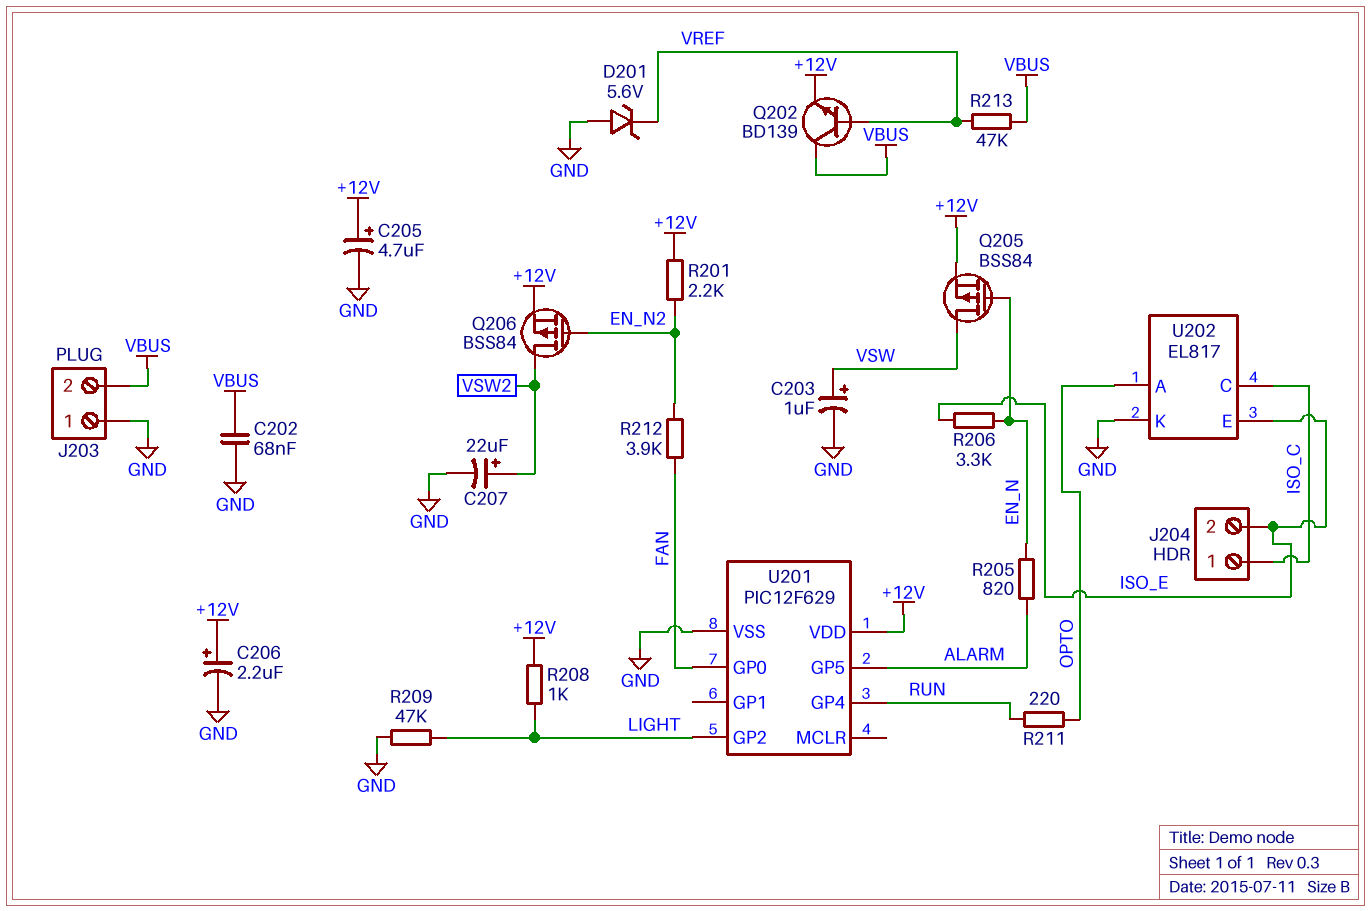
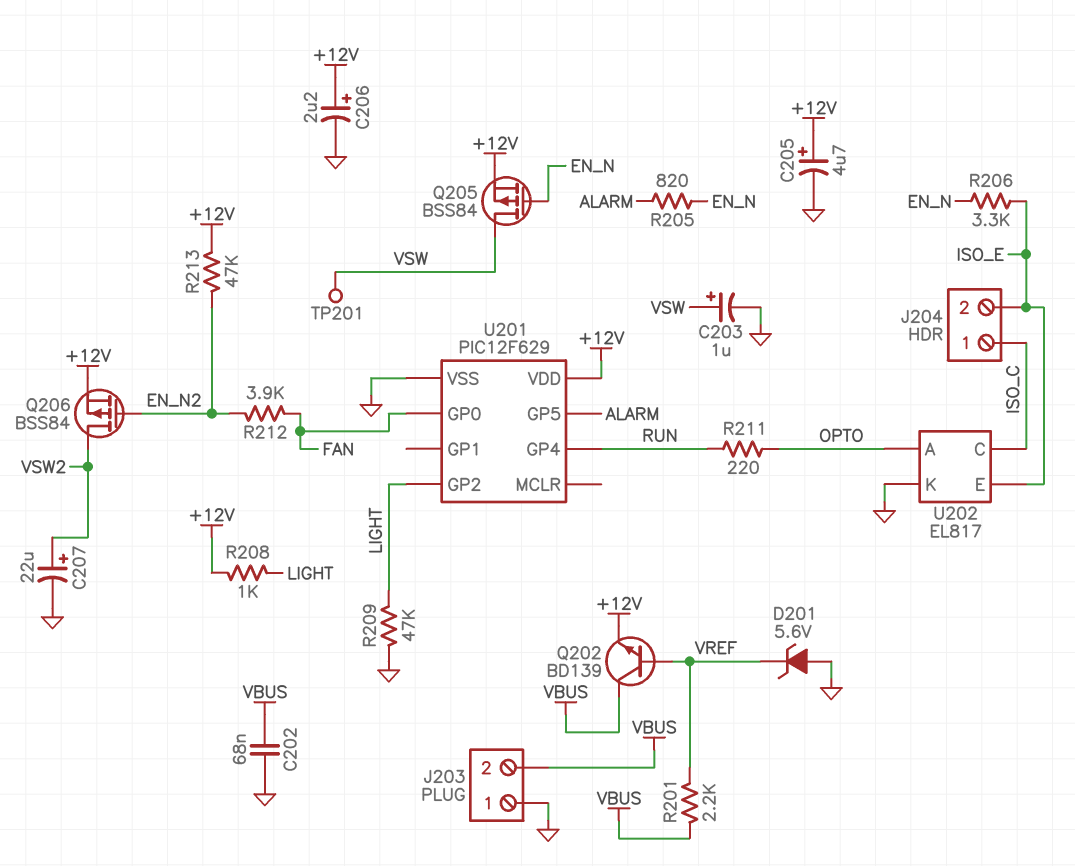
R201: 2.2k (+12V, EN_N2) -> 2.2k (VBUS, VREF)
R213: 47k (VBUS, VREF) -> 47k (+12V, EN_N2)
TP201: none -> test point (VSW)

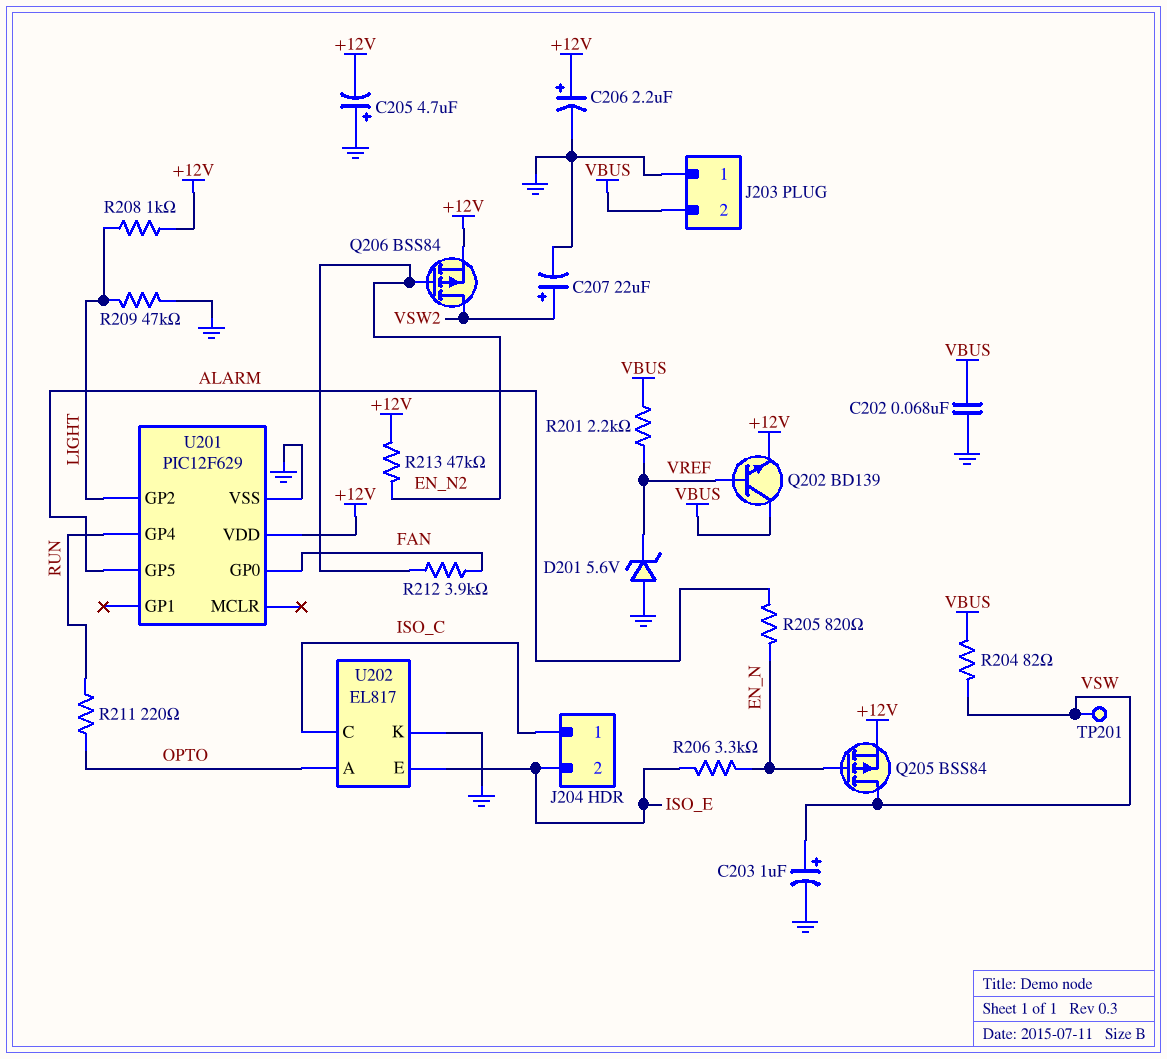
C205: 4.7uF (plus +12V, minus GND) -> 4.7uF (plus GND, minus +12V)
R204: none -> 82 (VBUS, VSW)

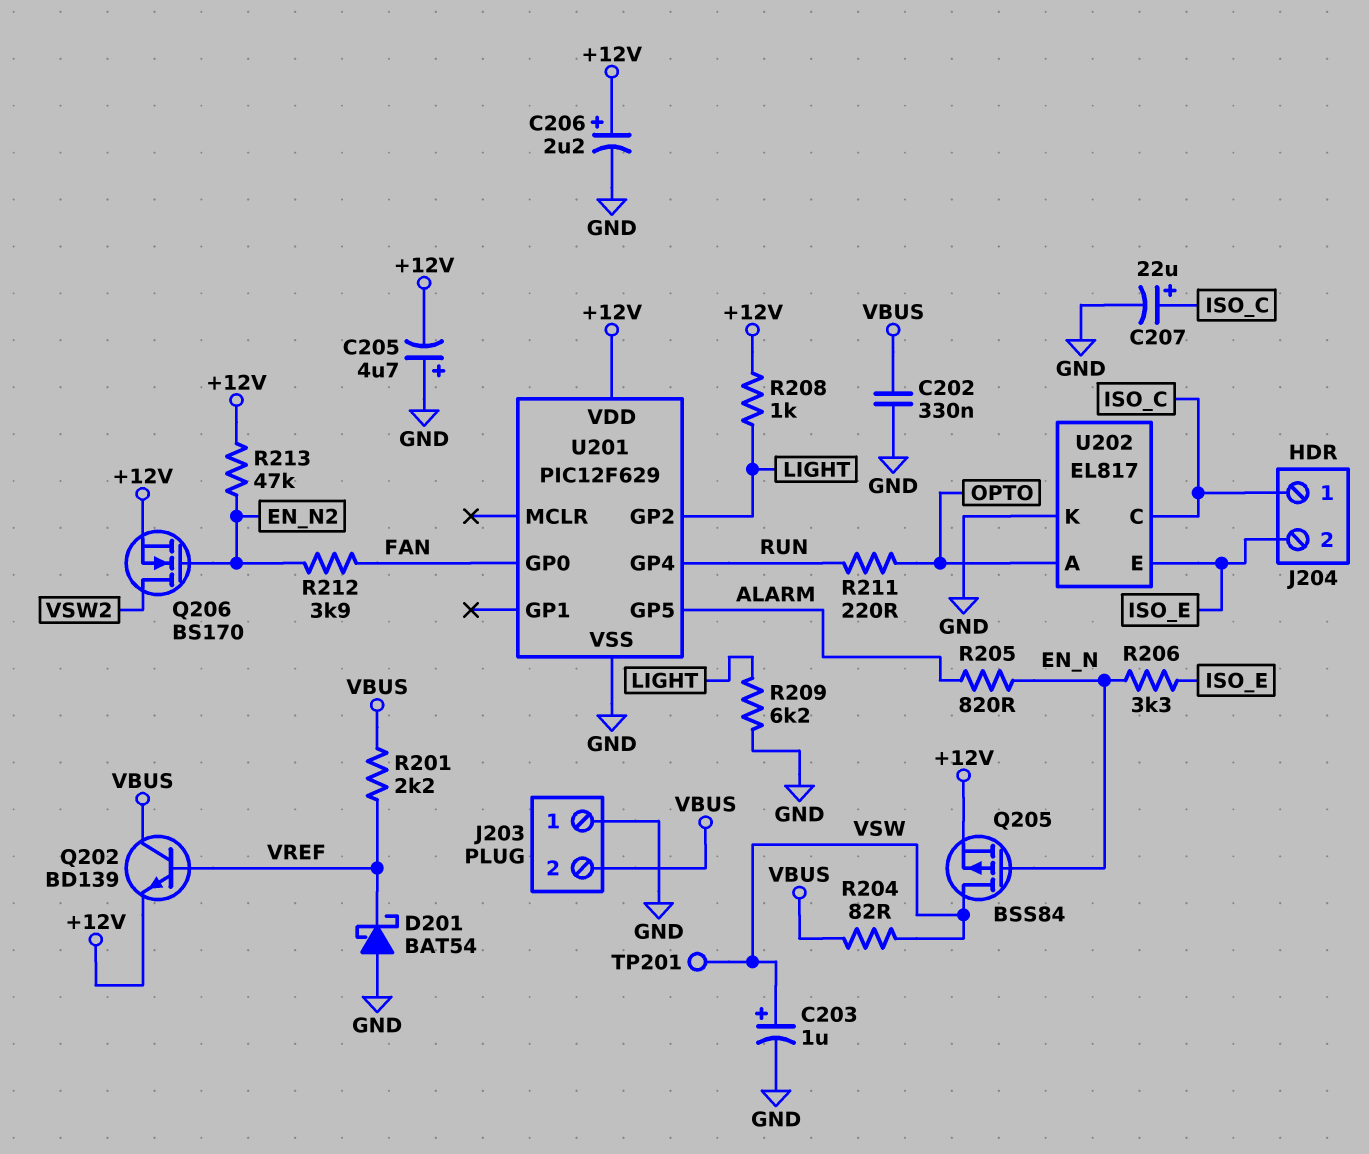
C202: 68nF (GND, VBUS) -> 330nF (GND, VBUS)
C207: 22uF (plus VSW2, minus GND) -> 22uF (plus ISO_C, minus GND)
D201: zener 5.6V (A GND, K VREF) -> schottky BAT54 (A GND, K VREF)
Q206: PMOS BSS84 (G EN_N2, D VSW2, S +12V) -> NMOS BS170 (G EN_N2, D VSW2, S +12V)
R209: 47k (GND, LIGHT) -> 6.2k (GND, LIGHT)

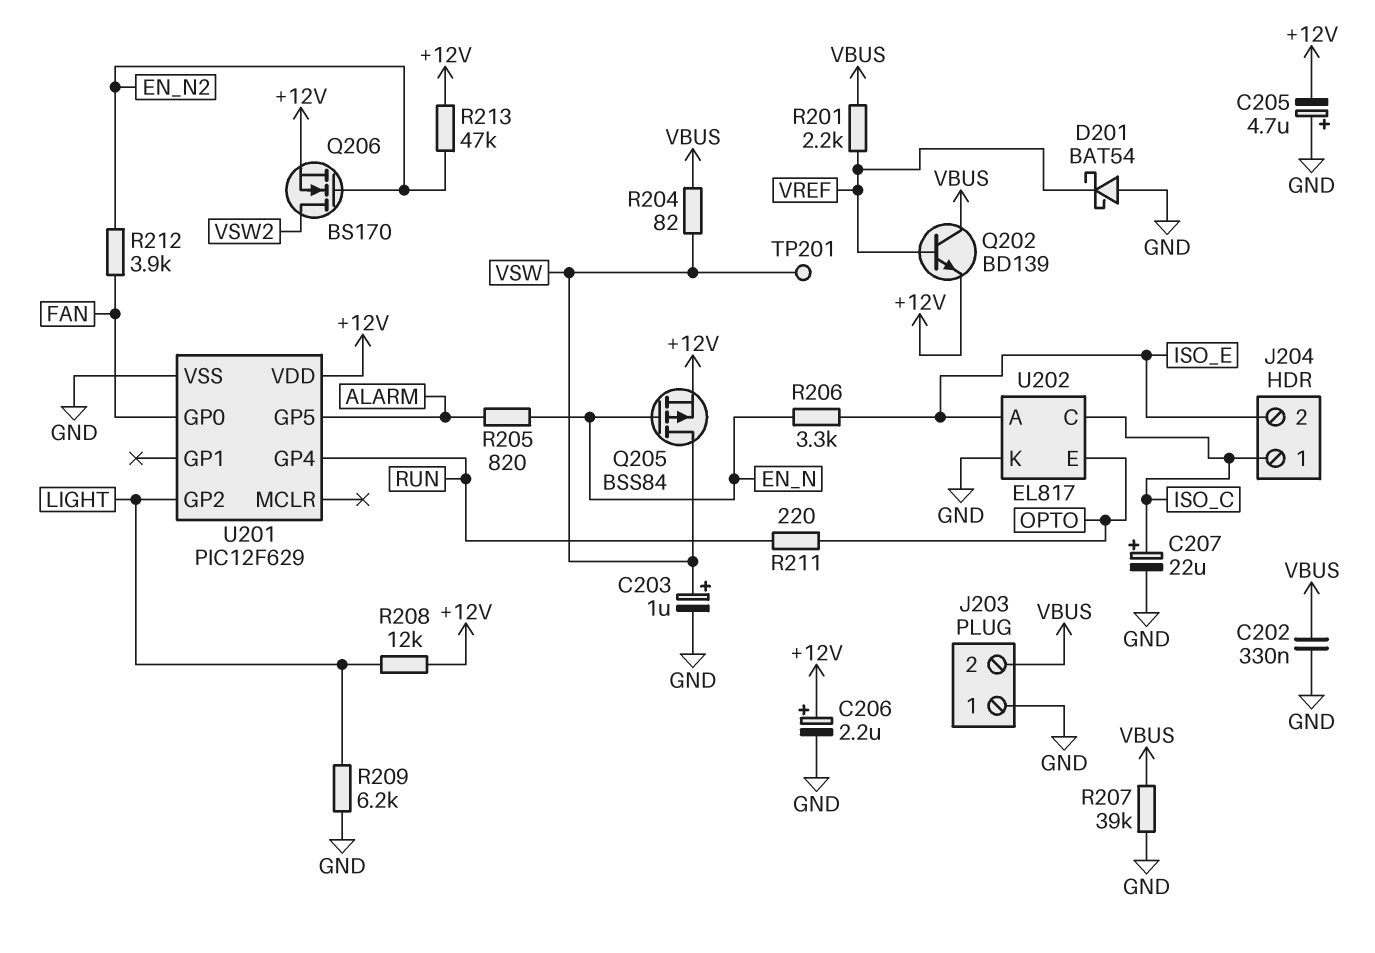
R207: none -> 39k (GND, VBUS)
R208: 1k (+12V, LIGHT) -> 12k (+12V, LIGHT)
U202 pin A: OPTO -> ISO_E
U202 pin E: ISO_E -> OPTO

